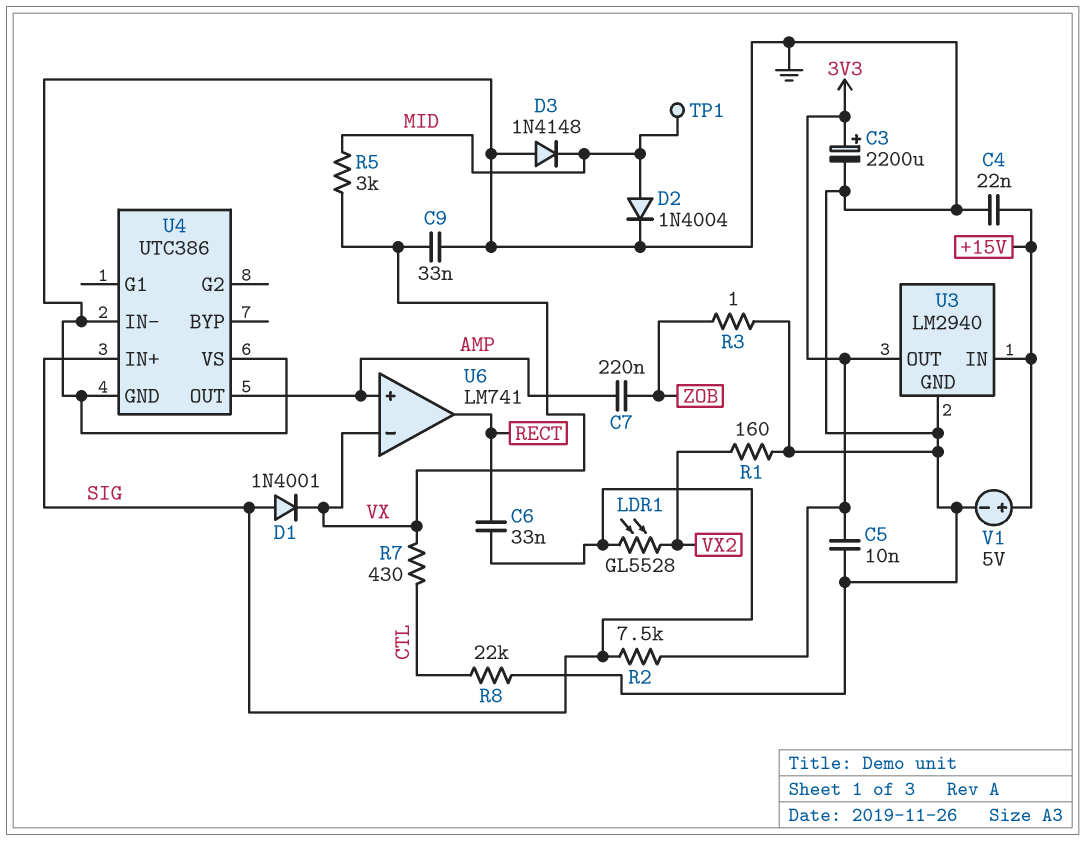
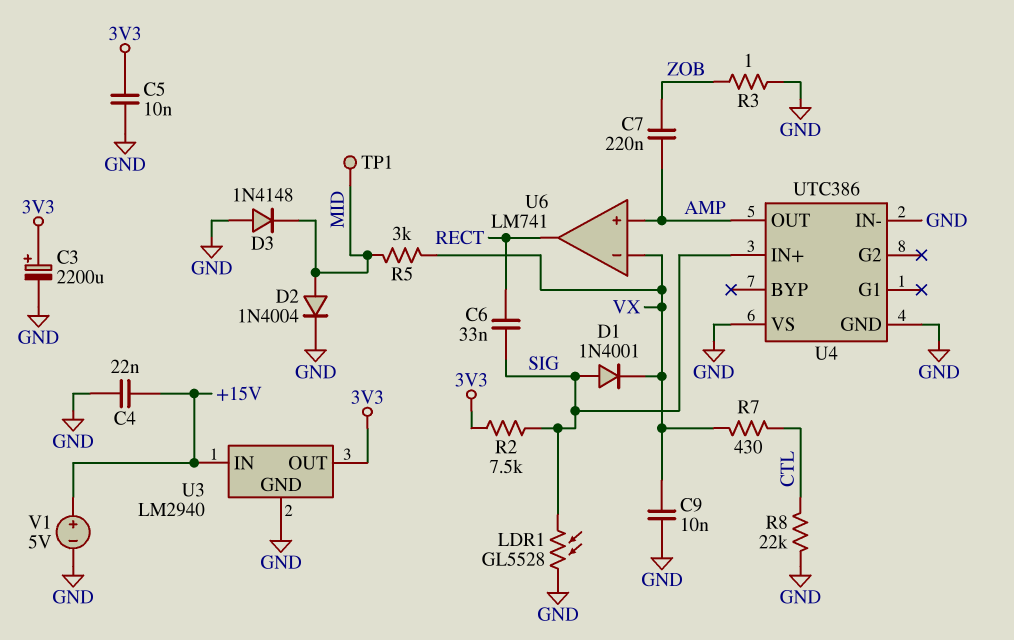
C9: 33nF (GND, VX) -> 10nF (GND, VX)
LDR1: GL5528 (SIG, VX2) -> GL5528 (GND, SIG)
R1: 160 (GND, VX2) -> none

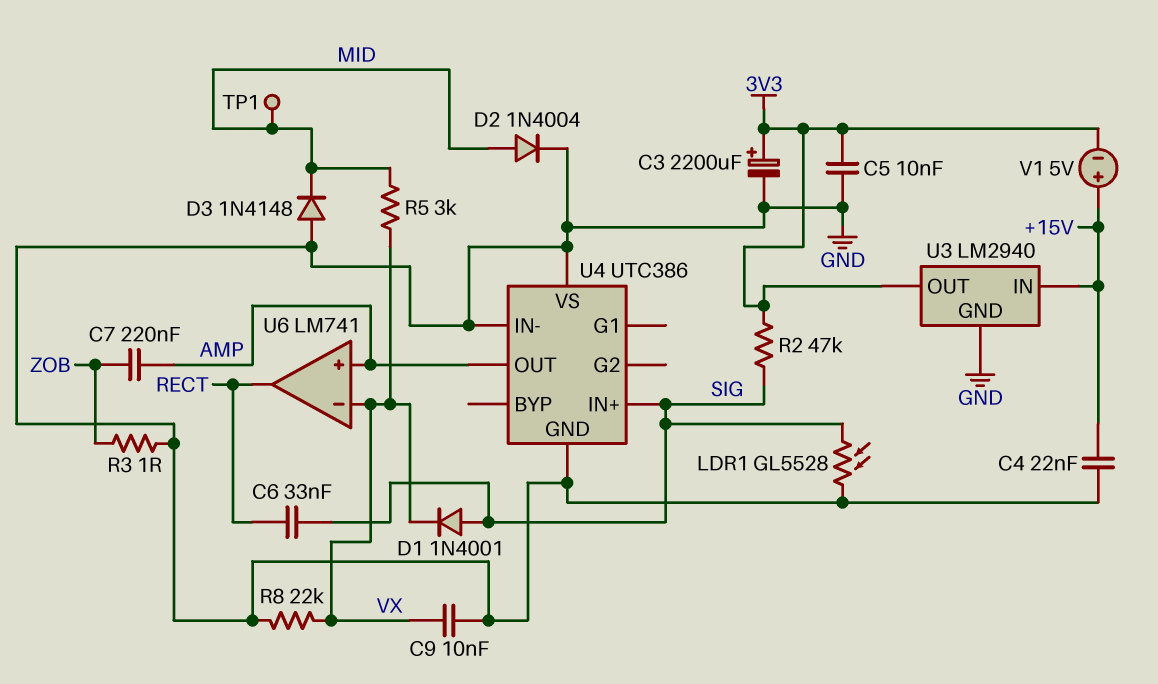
R2: 7.5k (3V3, SIG) -> 47k (3V3, SIG)
R7: 430 (CTL, VX) -> none
R8: 22k (CTL, GND) -> 22k (GND, VX)
V1: 5V (plus +15V, minus GND) -> 5V (plus +15V, minus 3V3)

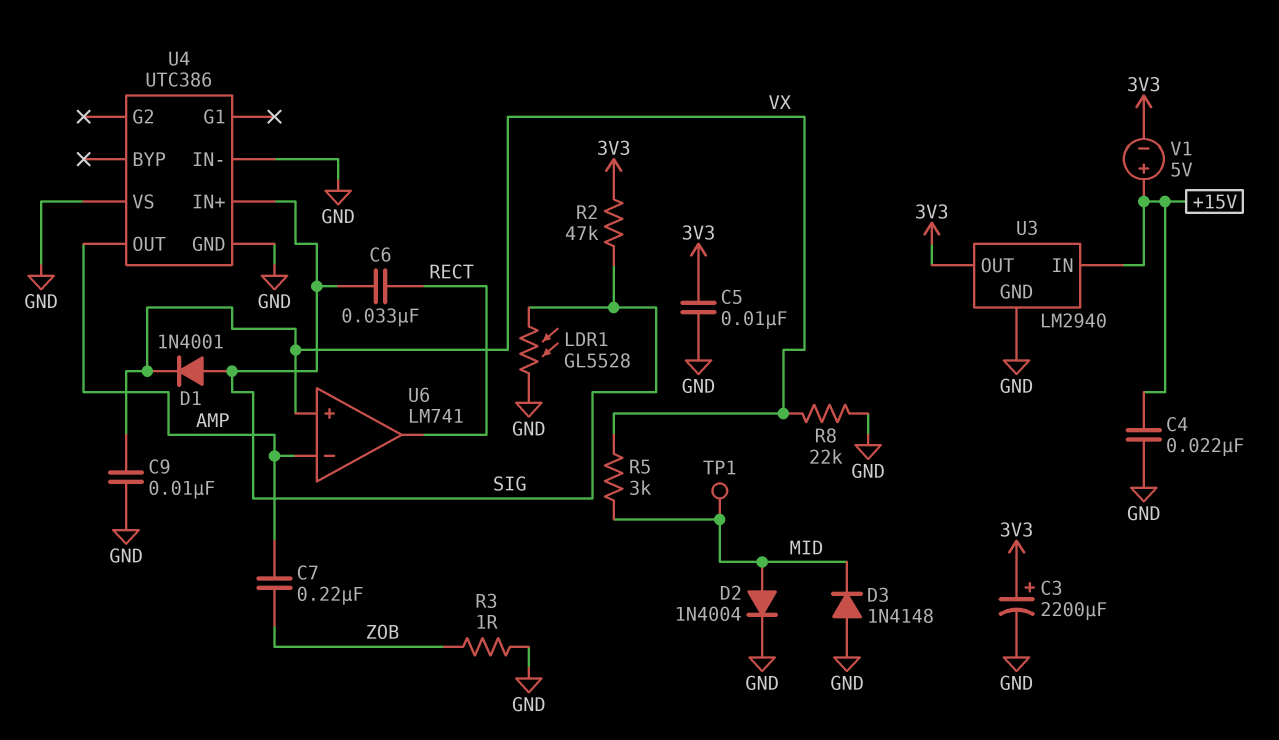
U6 pin in+: AMP -> VX
U6 pin in-: VX -> AMP

